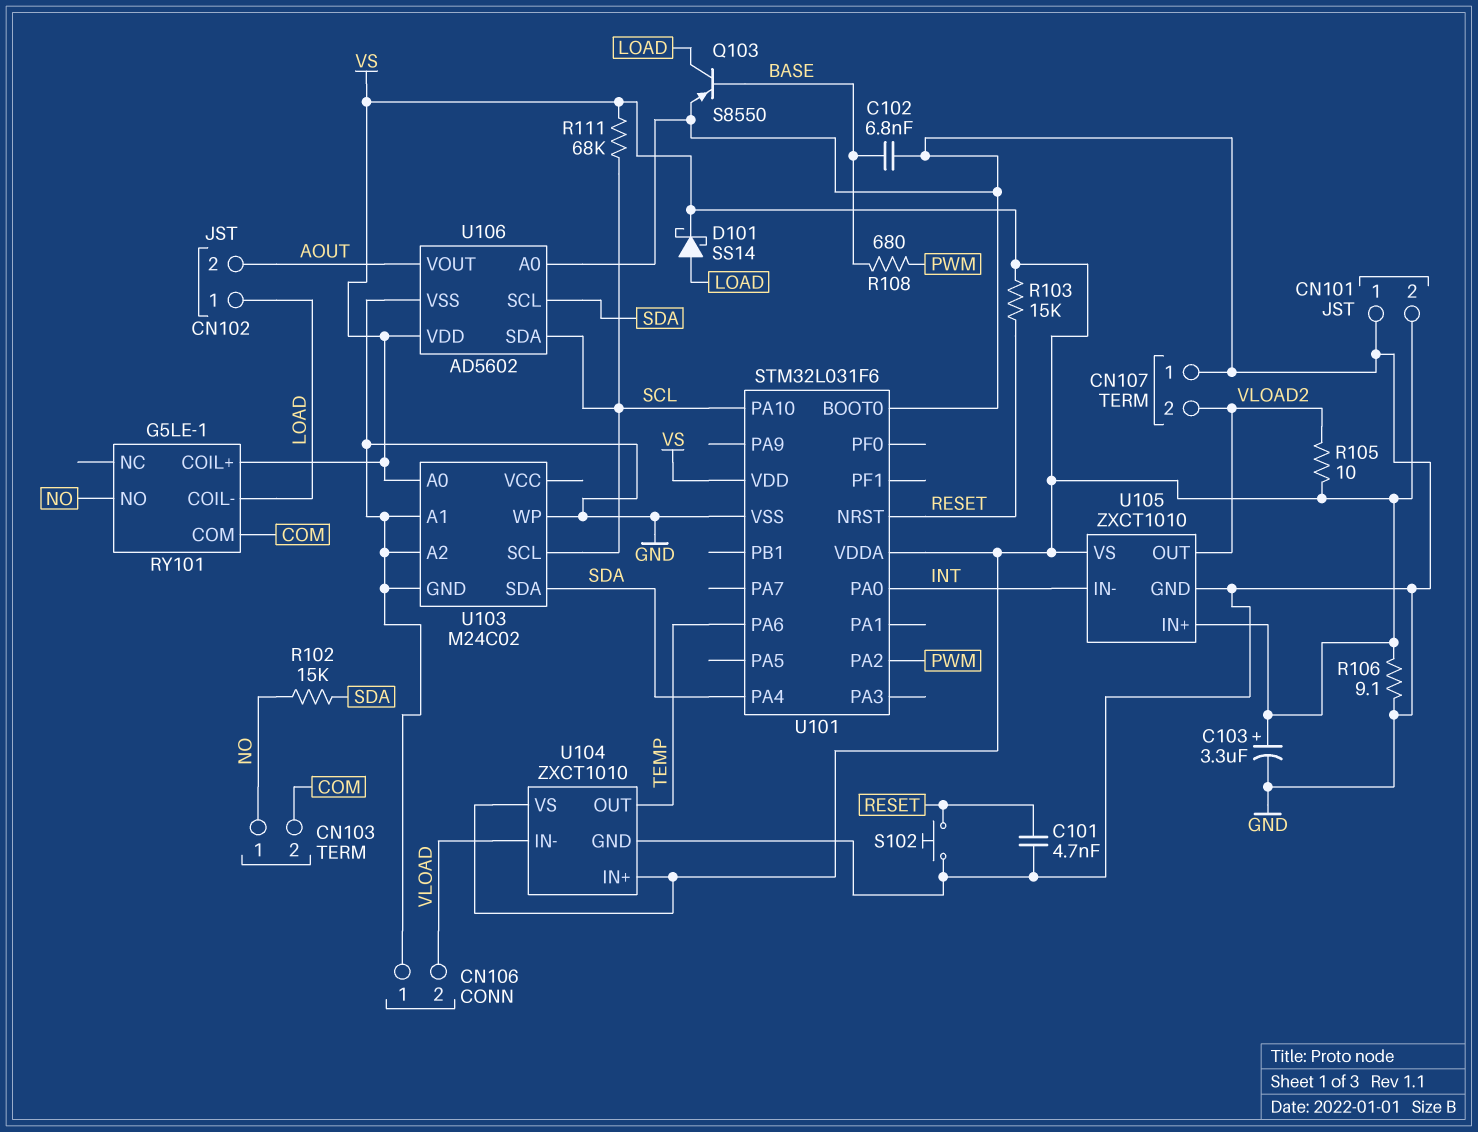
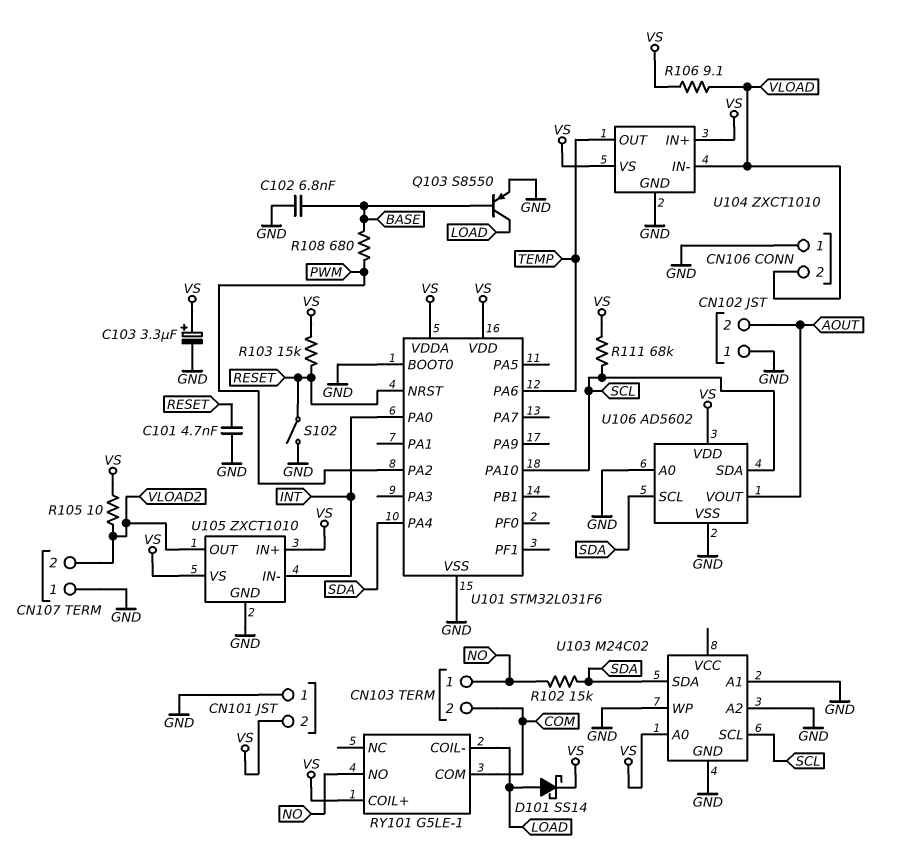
CN102 pin 1: LOAD -> GND
R106: 9.1 (GND, VS) -> 9.1 (VLOAD, VS)
S102: button (GND, RESET) -> switch (GND, RESET)

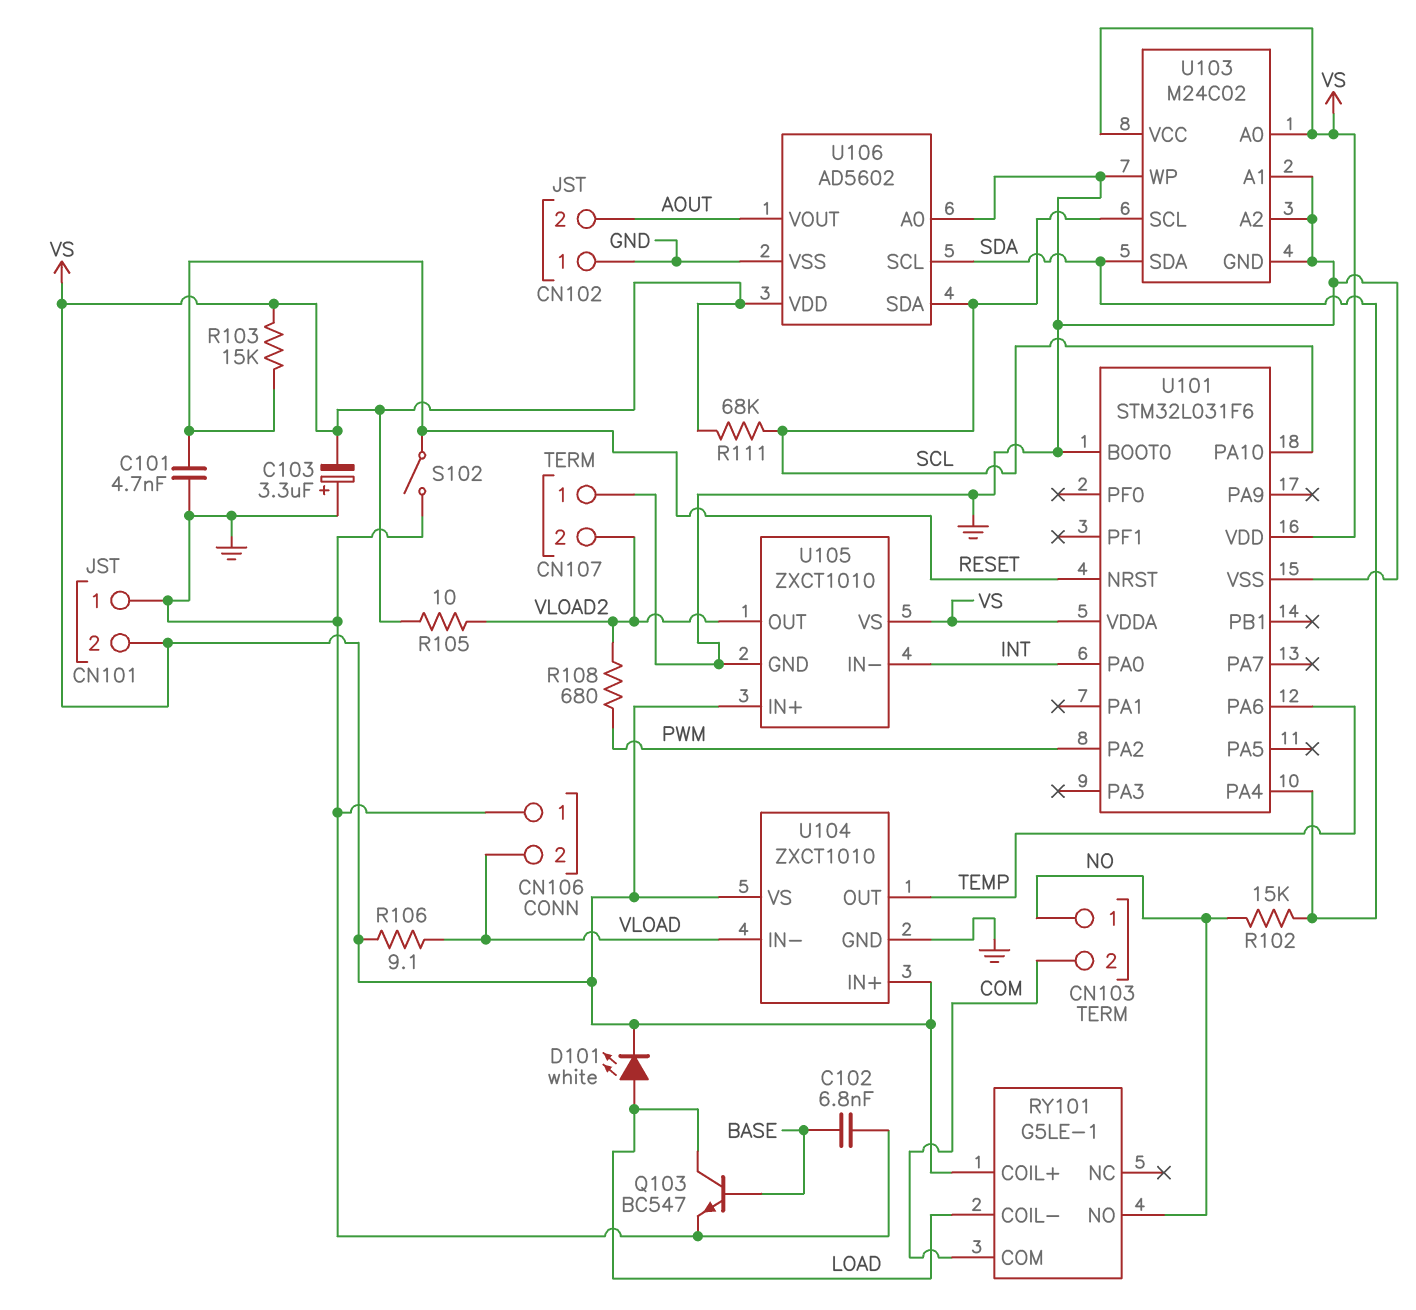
C103: 3.3uF (plus VS, minus GND) -> 3.3uF (plus GND, minus VS)
D101: schottky SS14 (A LOAD, K VS) -> LED white (A LOAD, K VS)
Q103: PNP S8550 (B BASE, C LOAD, E GND) -> NPN BC547 (B BASE, C LOAD, E GND)
R108: 680 (BASE, PWM) -> 680 (PWM, VLOAD2)
U103 pin VCC: none -> VS

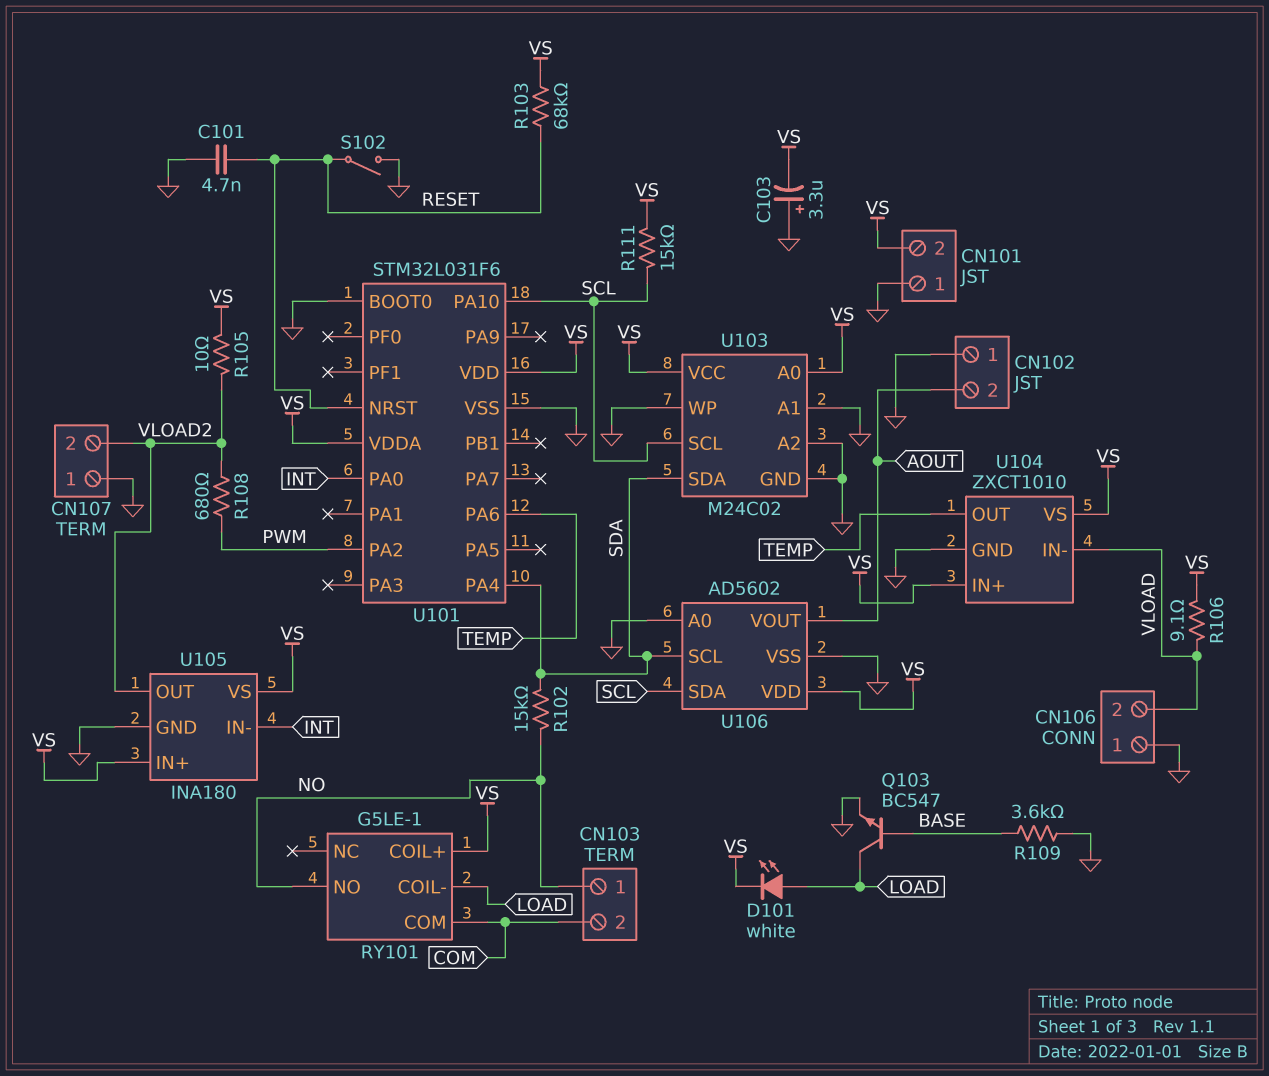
C102: 6.8nF (BASE, GND) -> none
R103: 15k (RESET, VS) -> 68k (RESET, VS)
R109: none -> 3.6k (BASE, GND)
R111: 68k (SCL, VS) -> 15k (SCL, VS)
U105: ZXCT1010 -> INA180

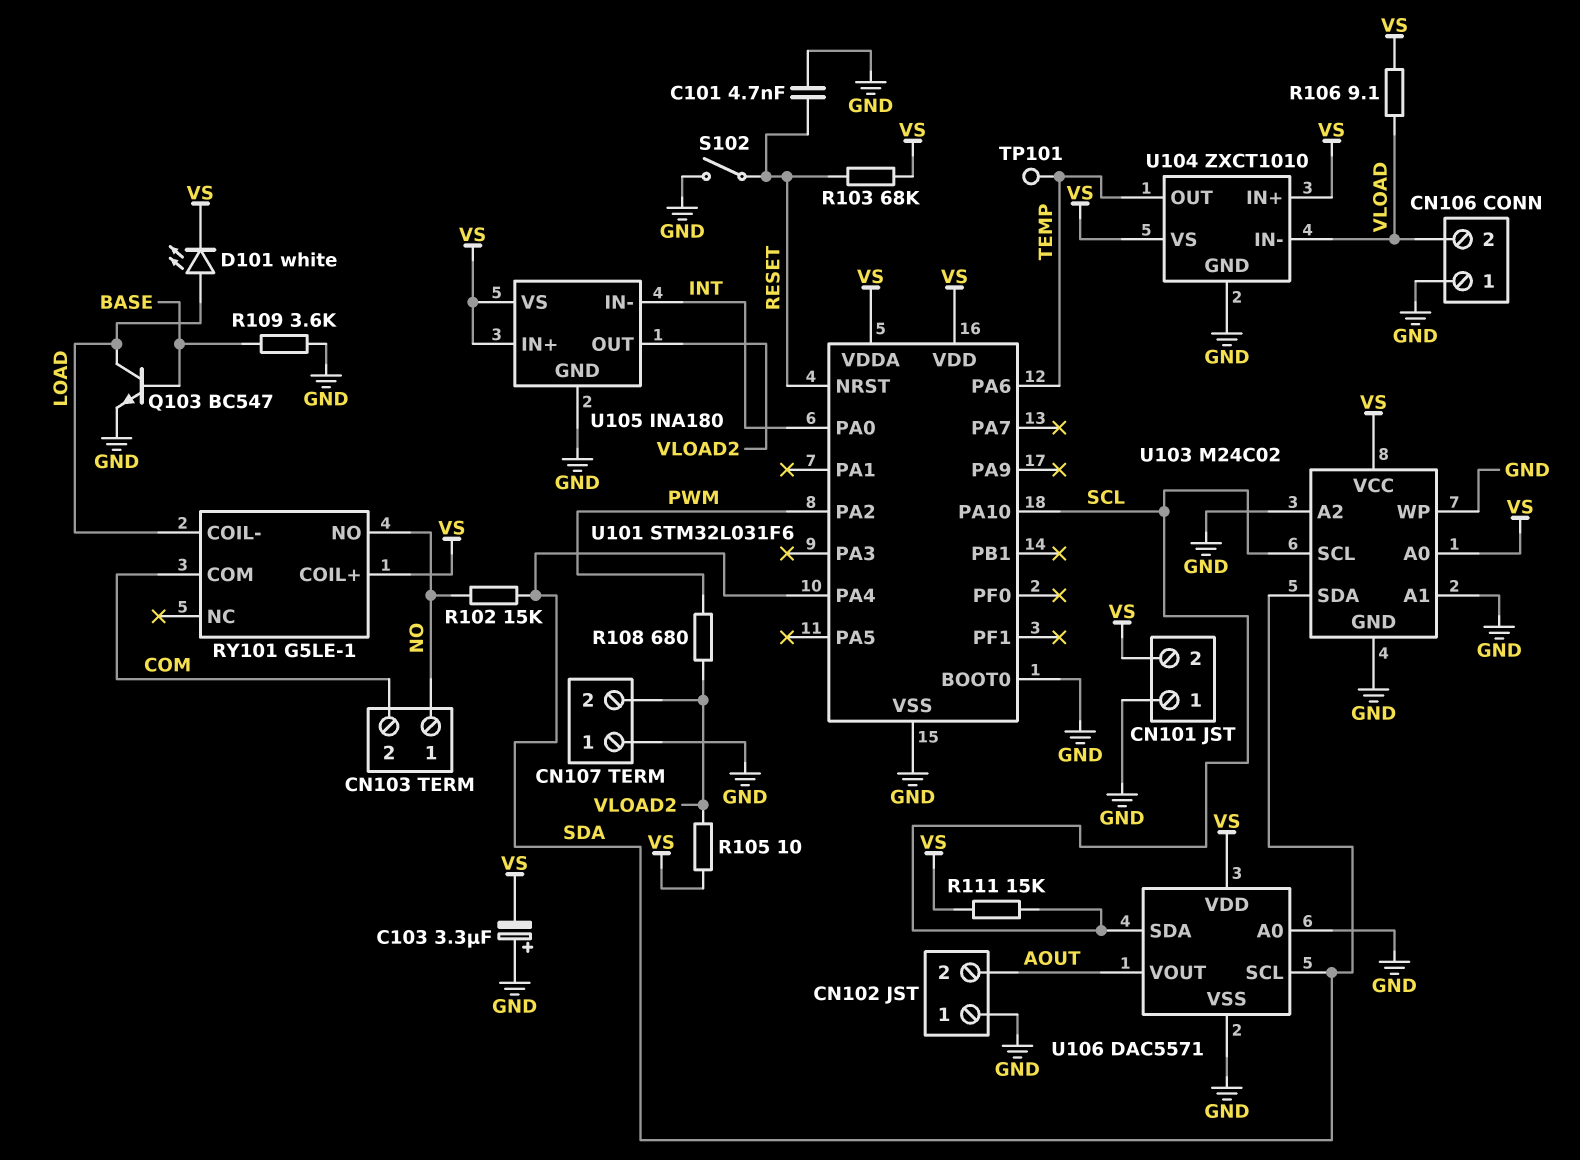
TP101: none -> test point (TEMP)
U106: AD5602 -> DAC5571

